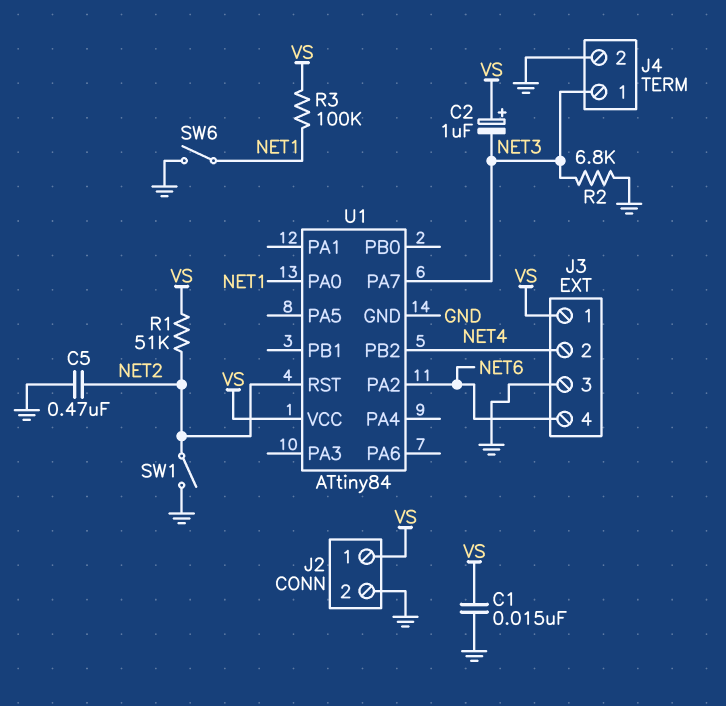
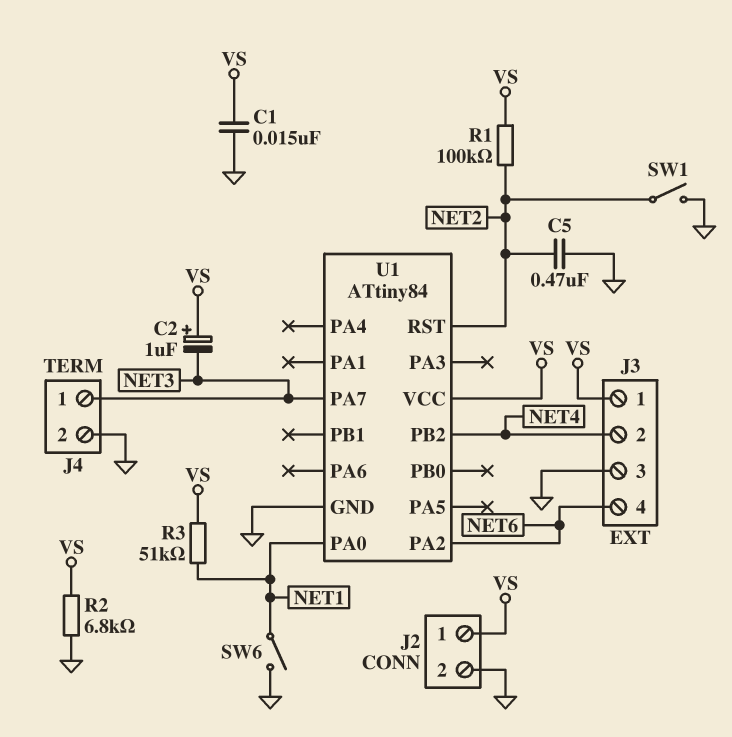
R1: 51k (NET2, VS) -> 100k (NET2, VS)
R2: 6.8k (GND, NET3) -> 6.8k (GND, VS)
R3: 100k (NET1, VS) -> 51k (NET1, VS)

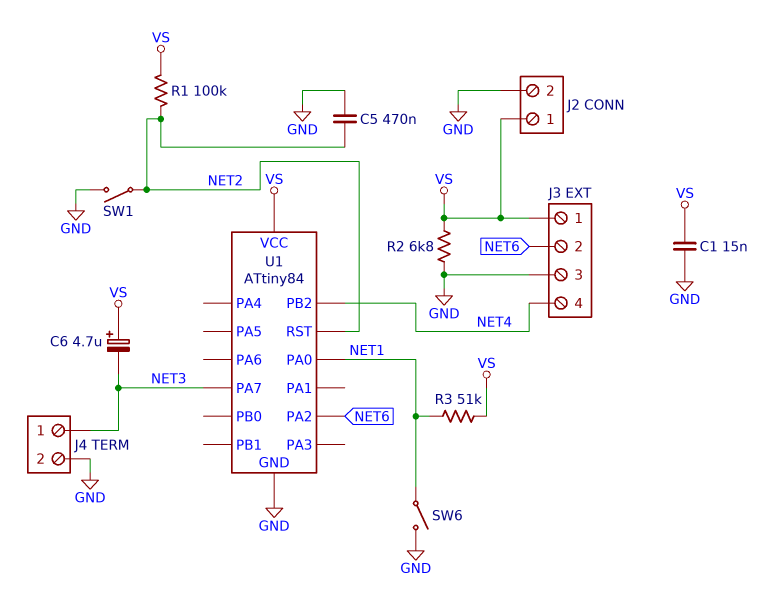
C2: 1uF (plus VS, minus NET3) -> none
C6: none -> 4.7uF (plus VS, minus NET3)
J3 pin 2: NET4 -> NET6
J3 pin 4: NET6 -> NET4

